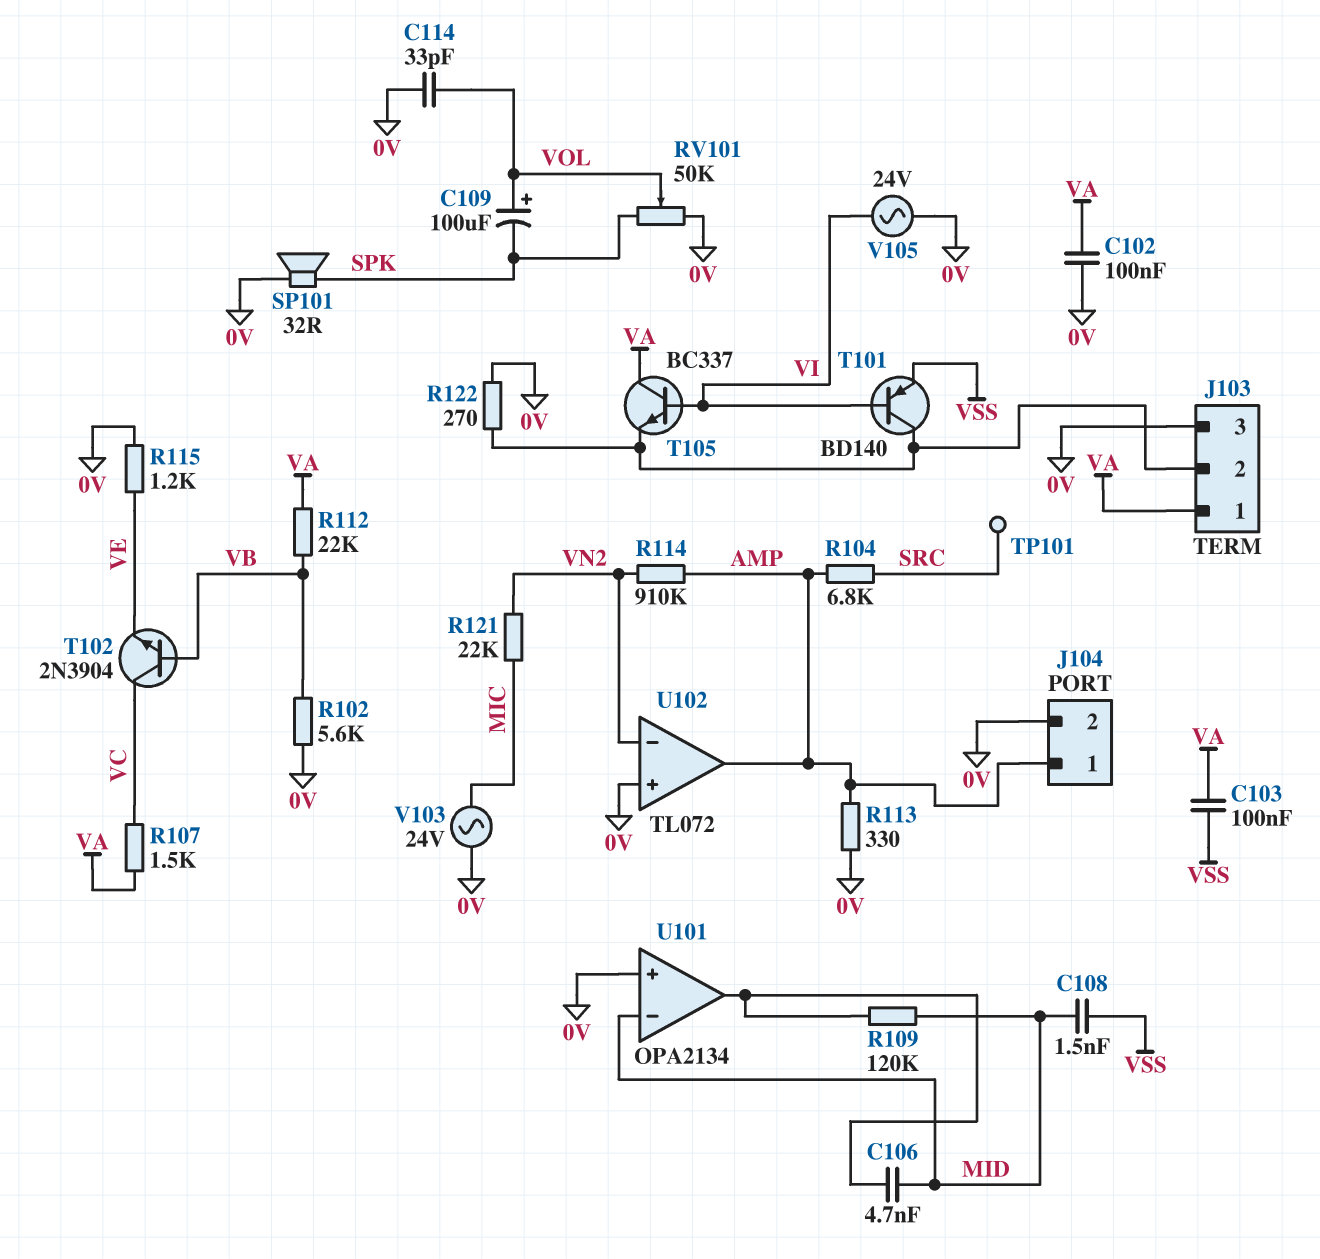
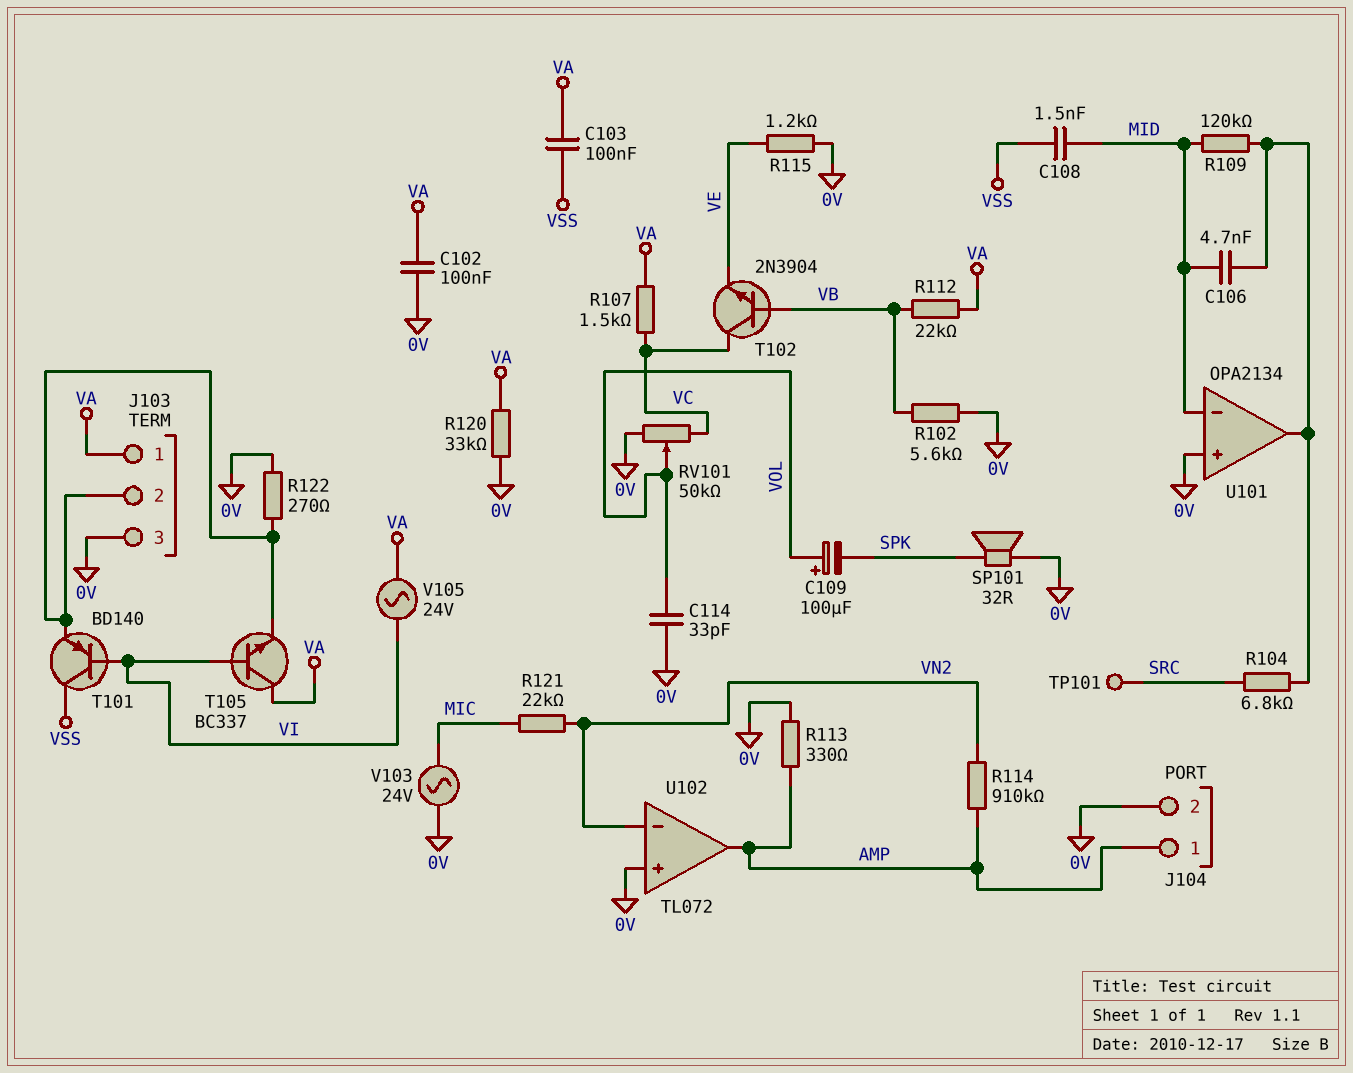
R104: 6.8k (AMP, SRC) -> 6.8k (SRC, U101/out)
R120: none -> 33k (0V, VA)
RV101: 50k (0V, SPK, wiper VOL) -> 50k (0V, VC, wiper VOL)
T101: PNP BD140 (B VI, C J103/2, E VSS) -> PNP BD140 (B VI, C VSS, E J103/2)
V105: AC 24V (0V, VI) -> AC 24V (VA, VI)

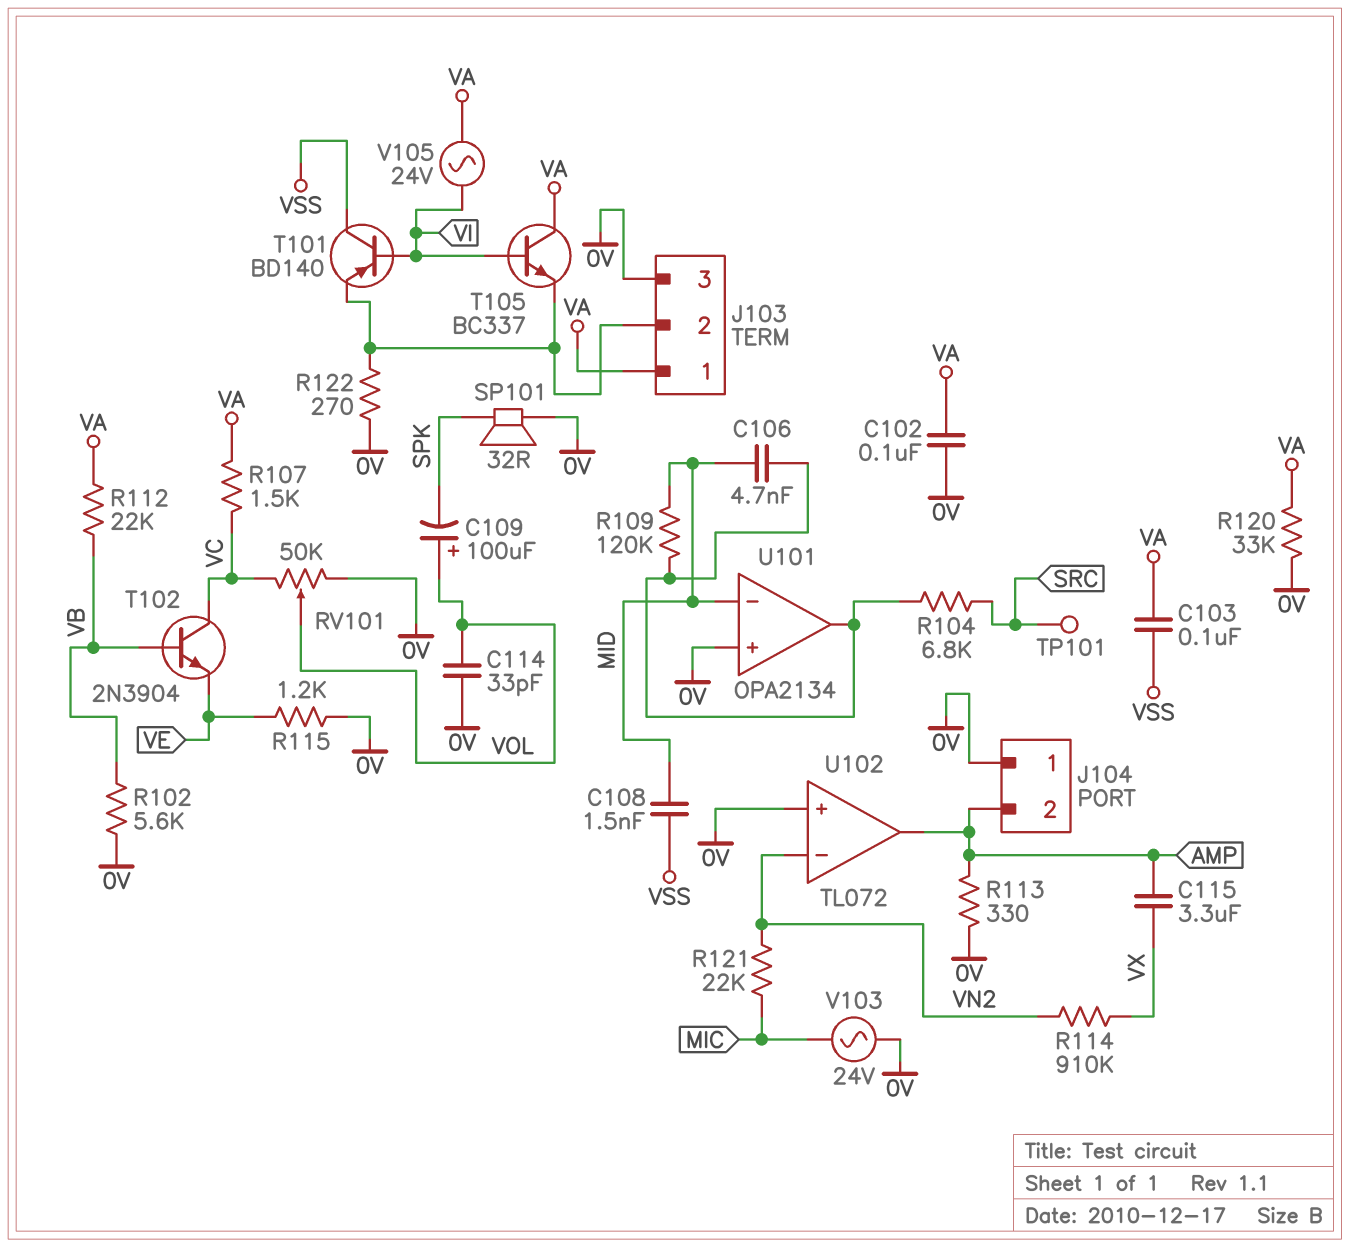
C115: none -> 3.3uF (AMP, VX)
J104 pin 1: AMP -> 0V
J104 pin 2: 0V -> AMP
R114: 910k (AMP, VN2) -> 910k (VN2, VX)

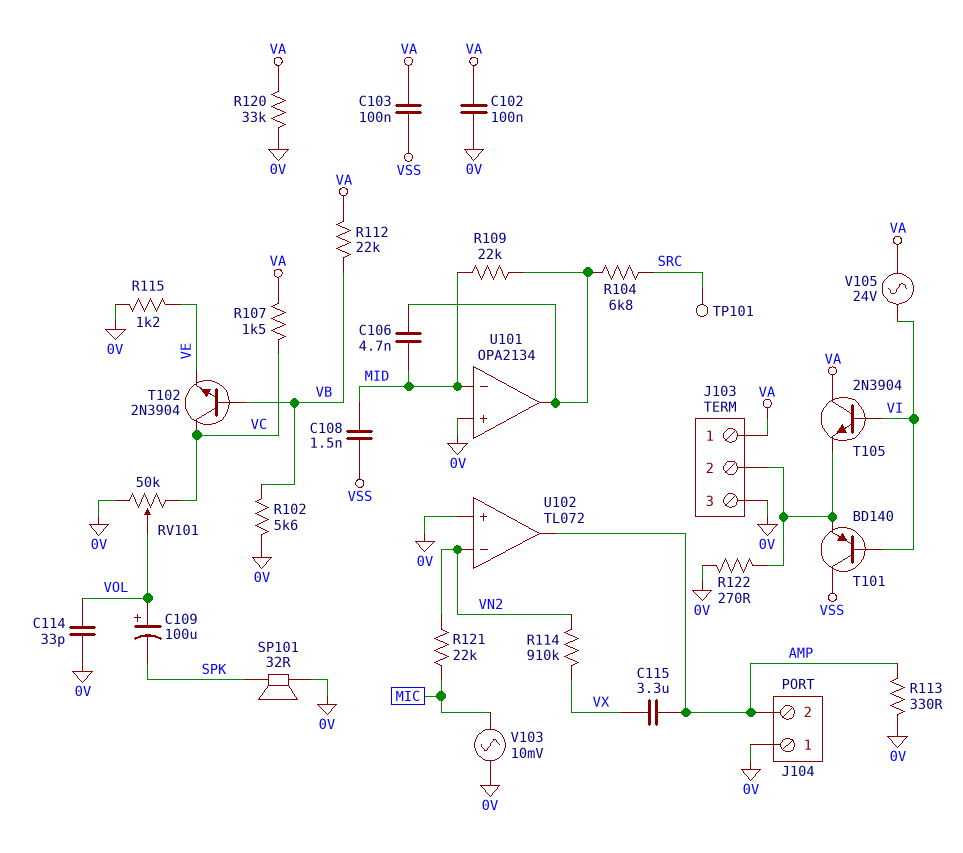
R109: 120k (MID, U101/out) -> 22k (MID, U101/out)
T105: NPN BC337 (B VI, C VA, E J103/2) -> NPN 2N3904 (B VI, C VA, E J103/2)
V103: AC 24V (0V, MIC) -> AC 10mV (0V, MIC)

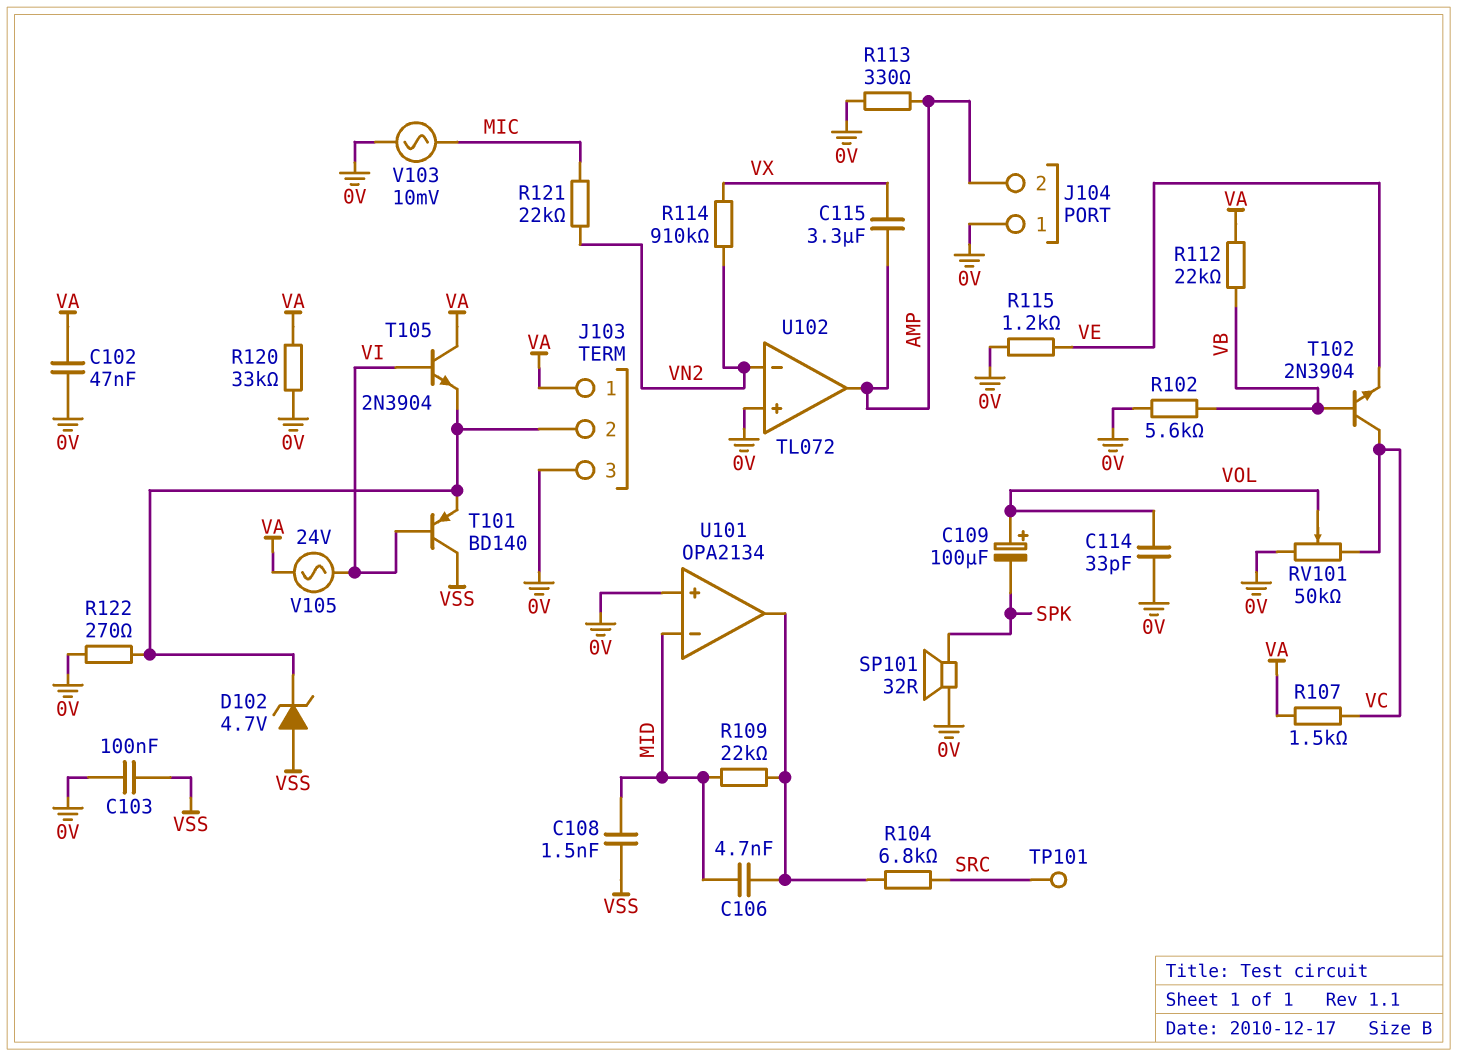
C102: 100nF (0V, VA) -> 47nF (0V, VA)
C103: 100nF (VA, VSS) -> 100nF (0V, VSS)
D102: none -> zener 4.7V (A VSS, K J103/2)

